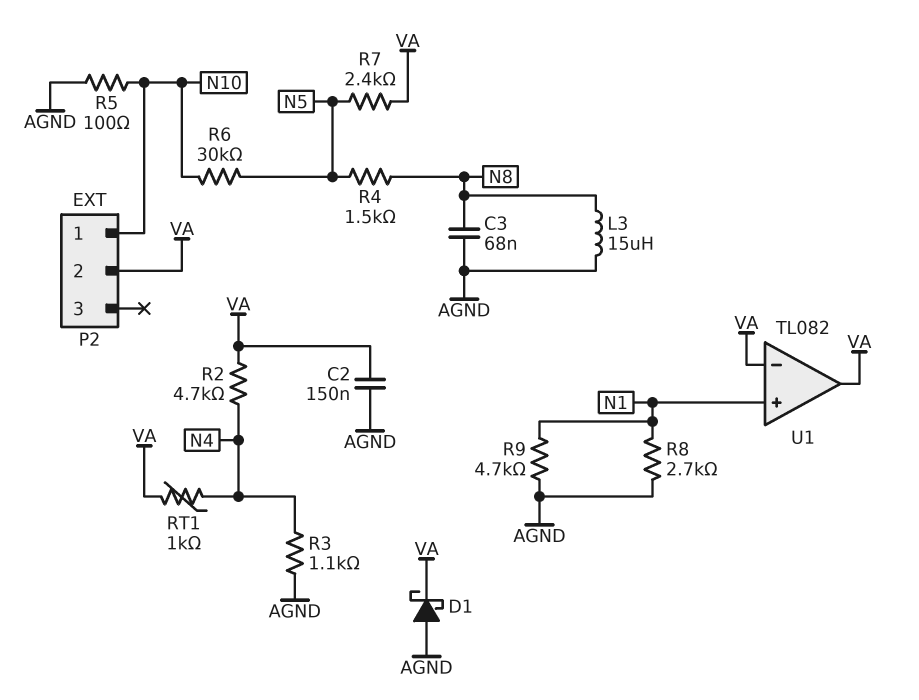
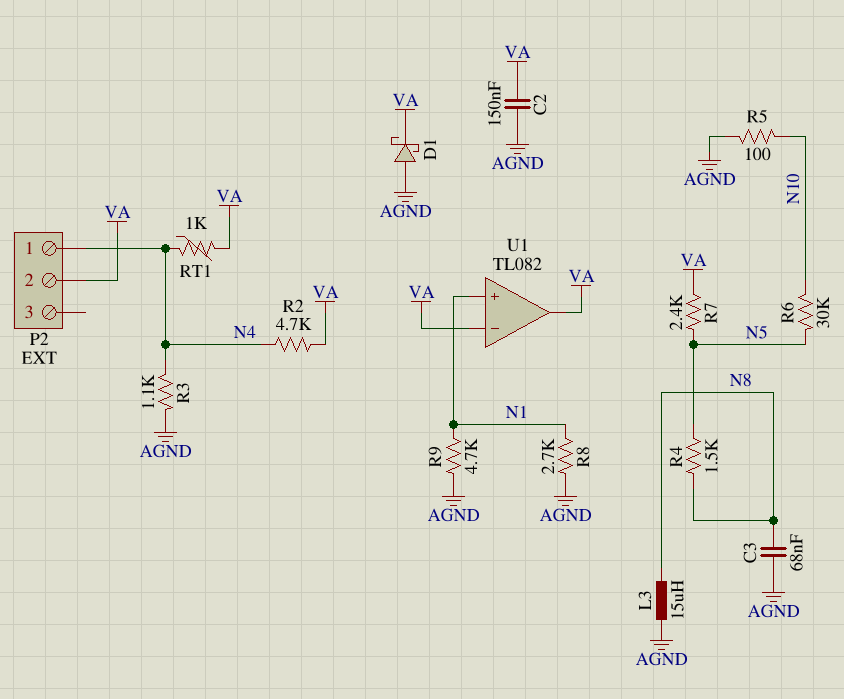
P2 pin 1: N10 -> N4

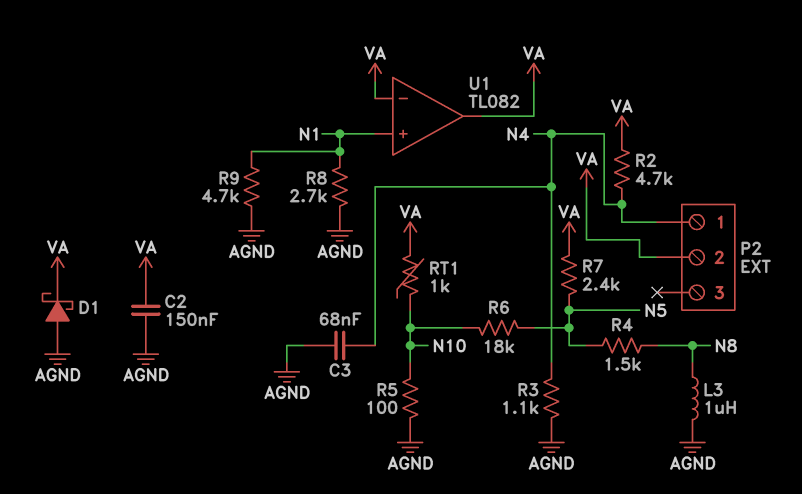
C3: 68nF (AGND, N8) -> 68nF (AGND, N4)
L3: 15uH (AGND, N8) -> 1uH (AGND, N8)
R6: 30k (N5, N10) -> 18k (N5, N10)
RT1: 1k (N4, VA) -> 1k (N10, VA)

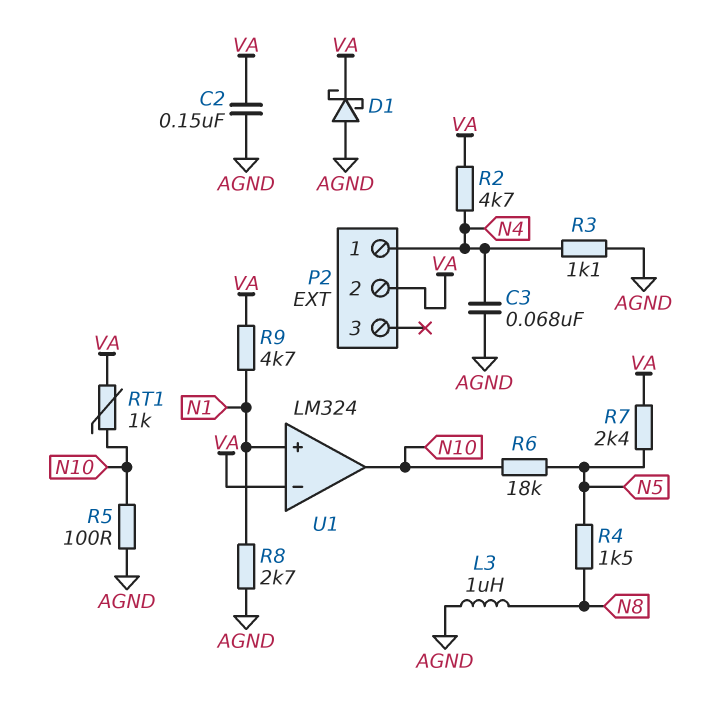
R9: 4.7k (AGND, N1) -> 4.7k (N1, VA)
U1: TL082 -> LM324
U1 pin out: VA -> N10

